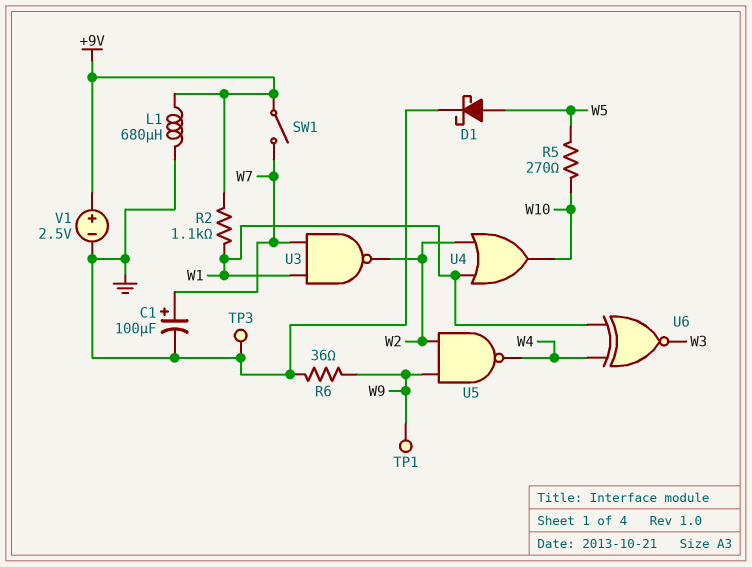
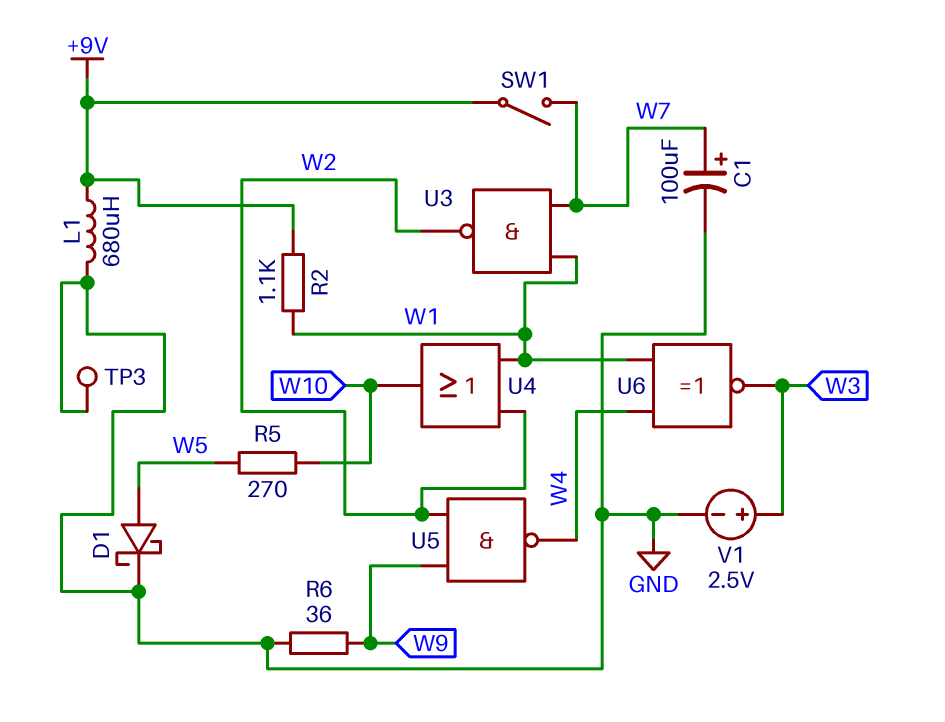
TP1: test point (W9) -> none
V1: 2.5V (plus +9V, minus GND) -> 2.5V (plus W3, minus GND)

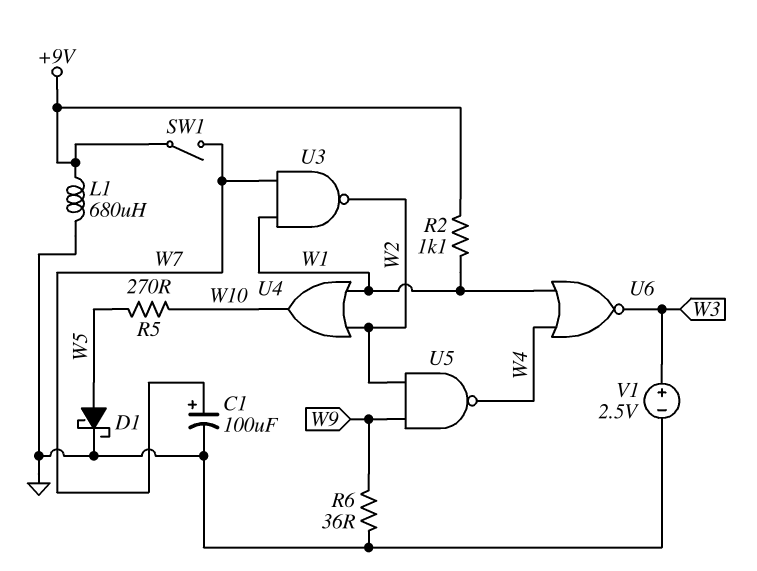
TP3: test point (GND) -> none
U6: XNOR (in W1, in W4, out W3) -> NOR (in W1, in W4, out W3)

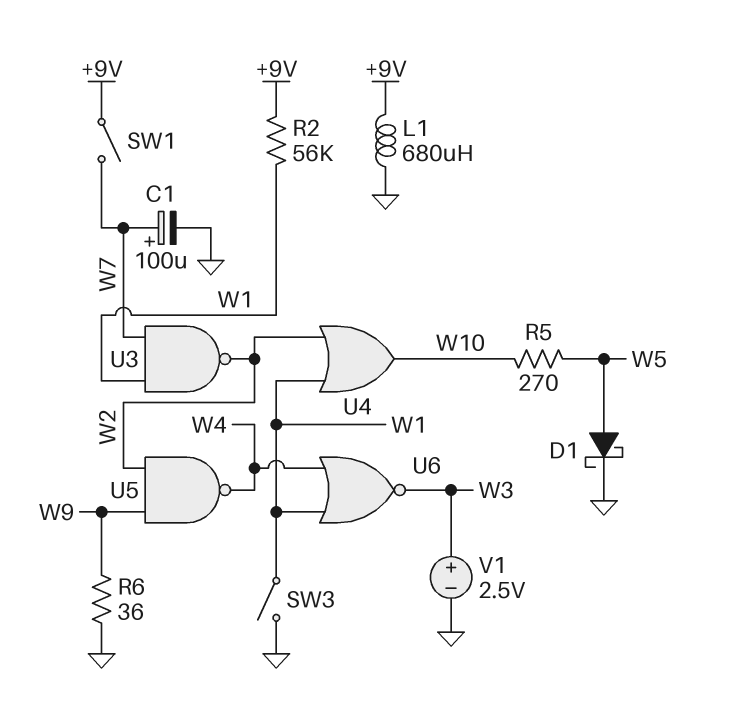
R2: 1.1k (+9V, W1) -> 56k (+9V, W1)
SW3: none -> switch (GND, W1)

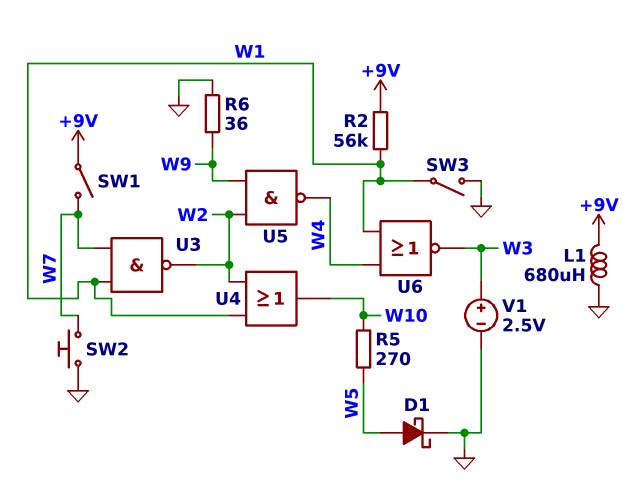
C1: 100uF (plus W7, minus GND) -> none
SW2: none -> button (GND, W7)

